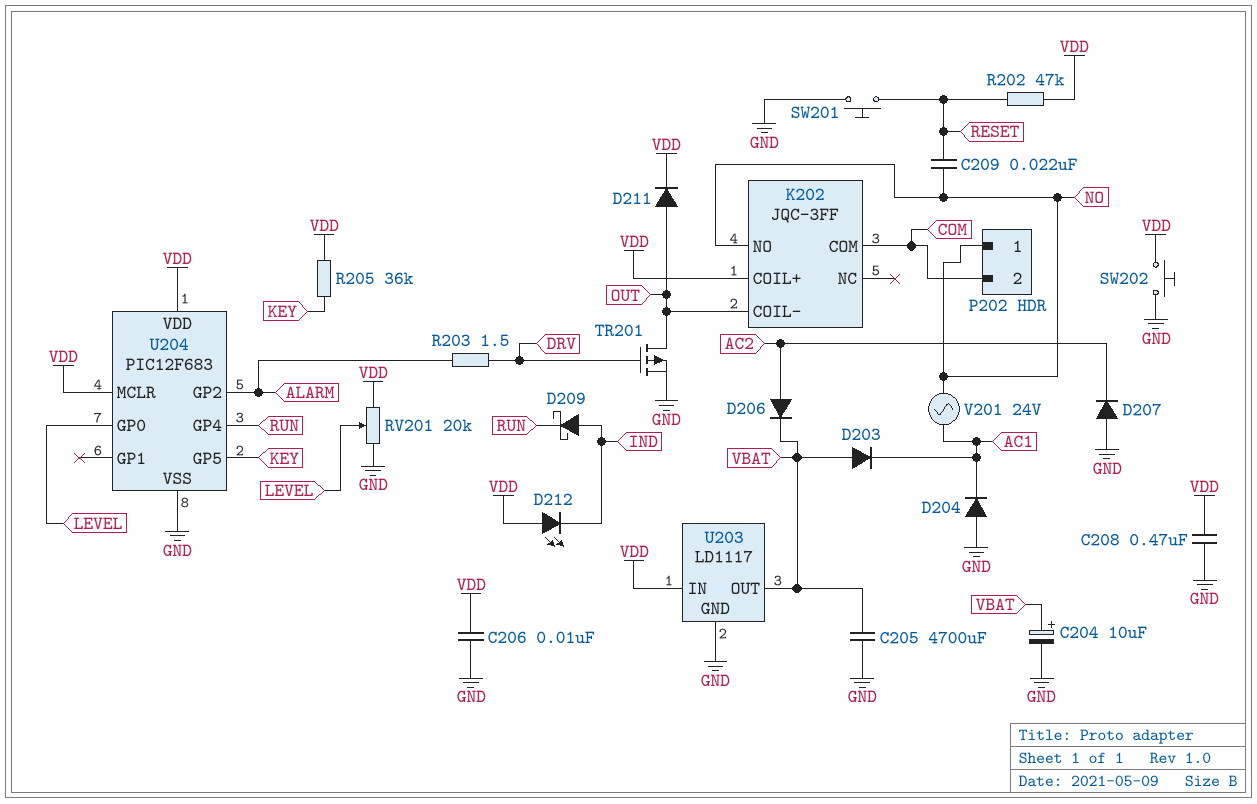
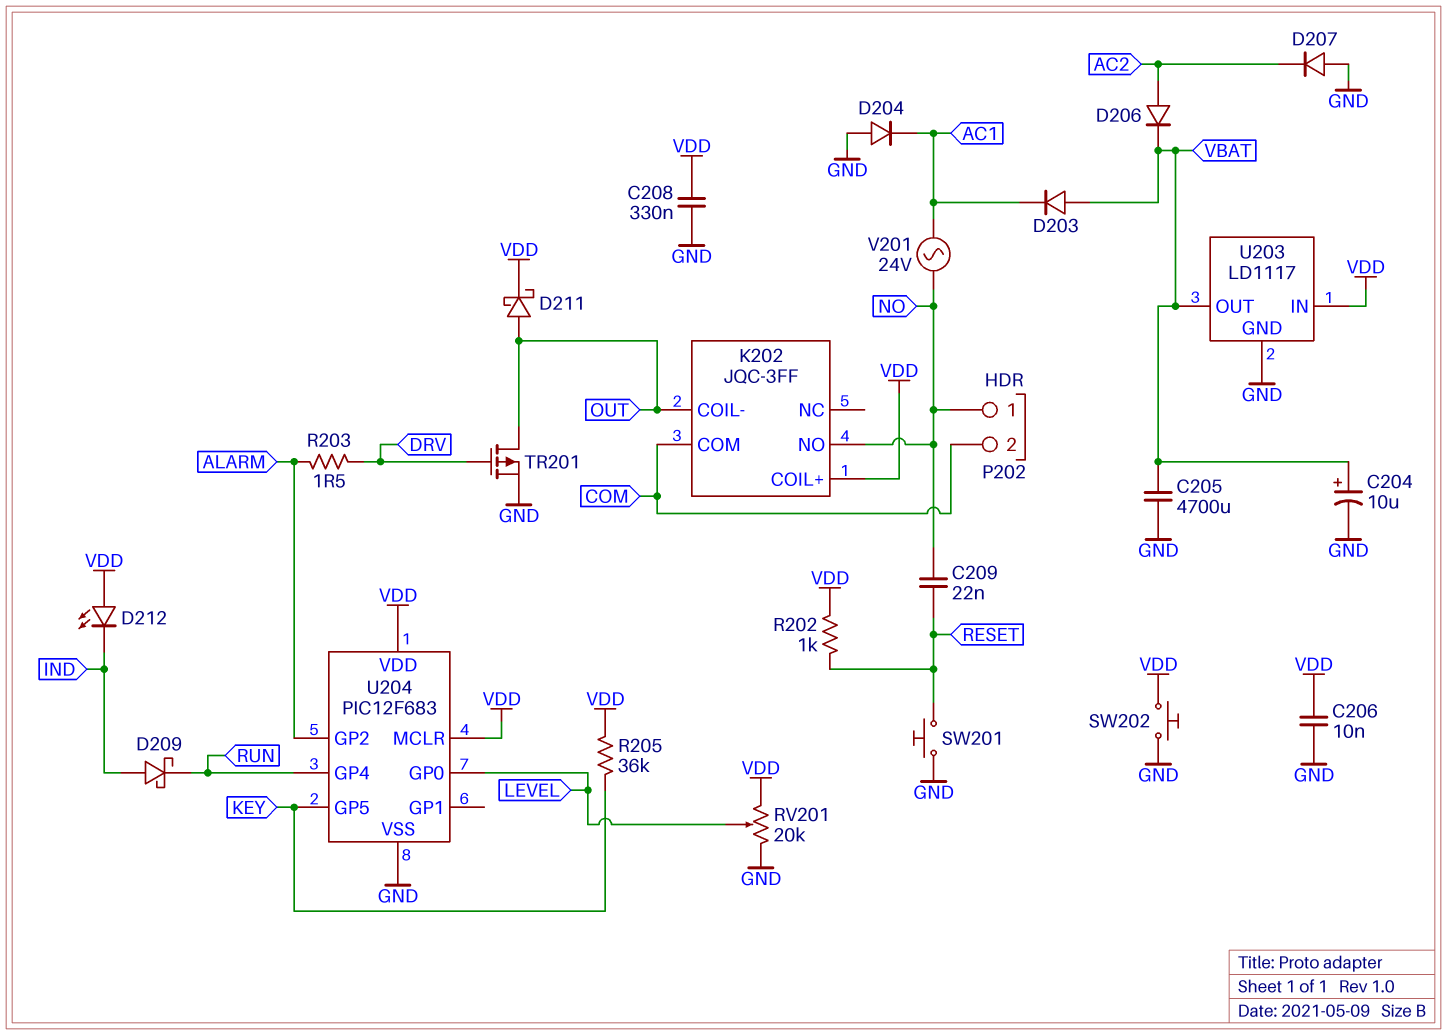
C208: 470nF (GND, VDD) -> 330nF (GND, VDD)
D211: diode (A OUT, K VDD) -> schottky (A OUT, K VDD)
R202: 47k (RESET, VDD) -> 1k (RESET, VDD)

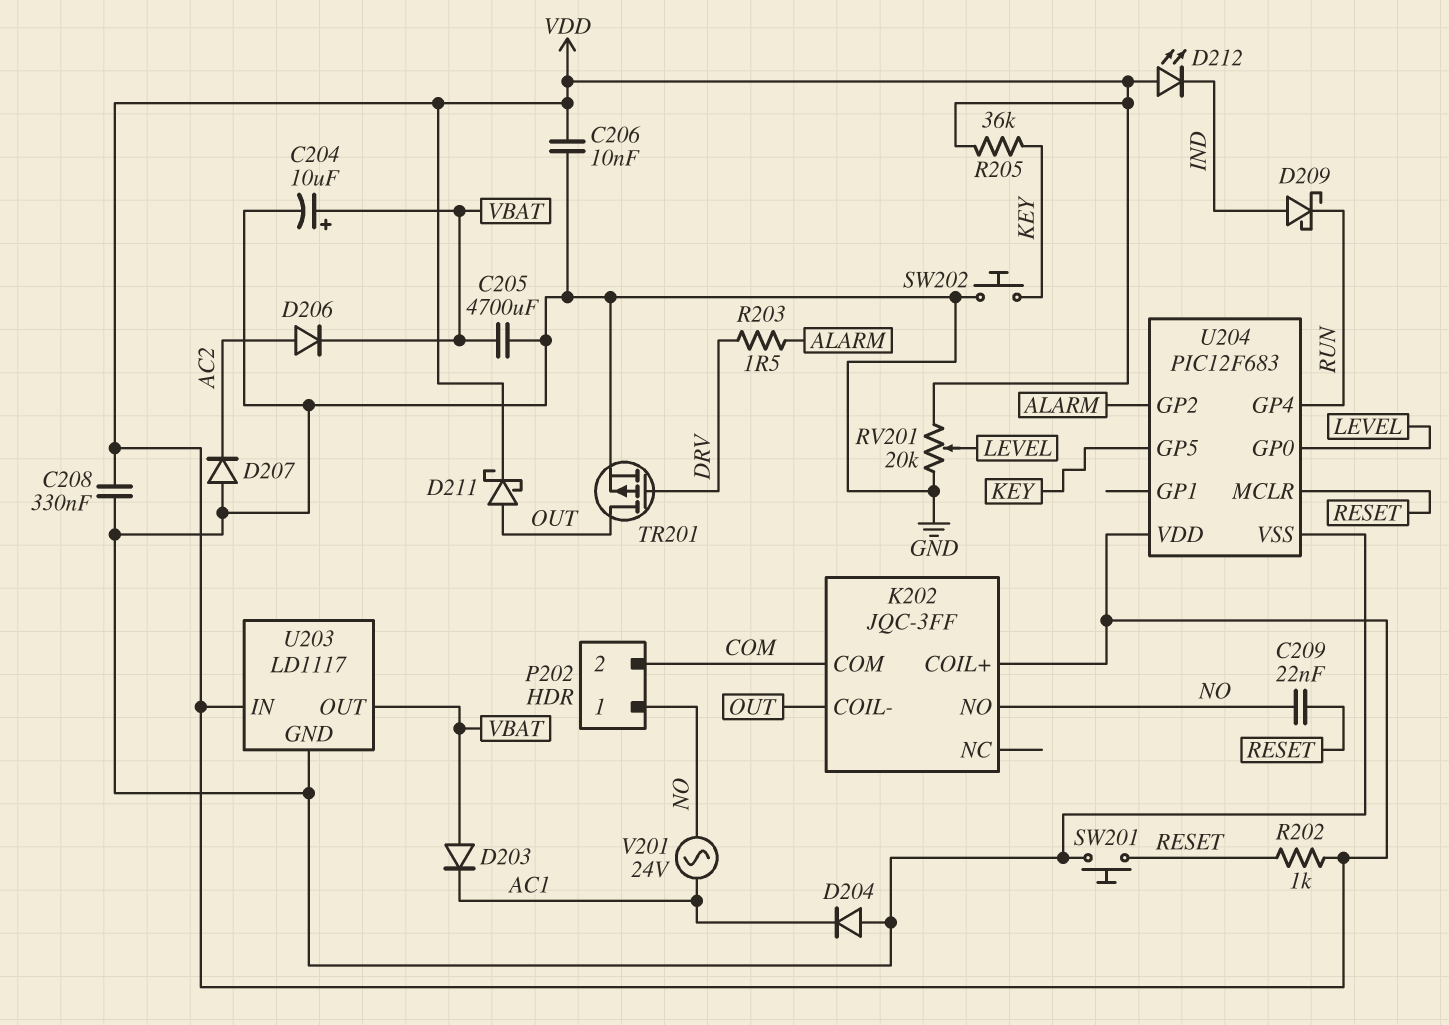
SW202: button (GND, VDD) -> button (GND, KEY)
U204 pin MCLR: VDD -> RESET

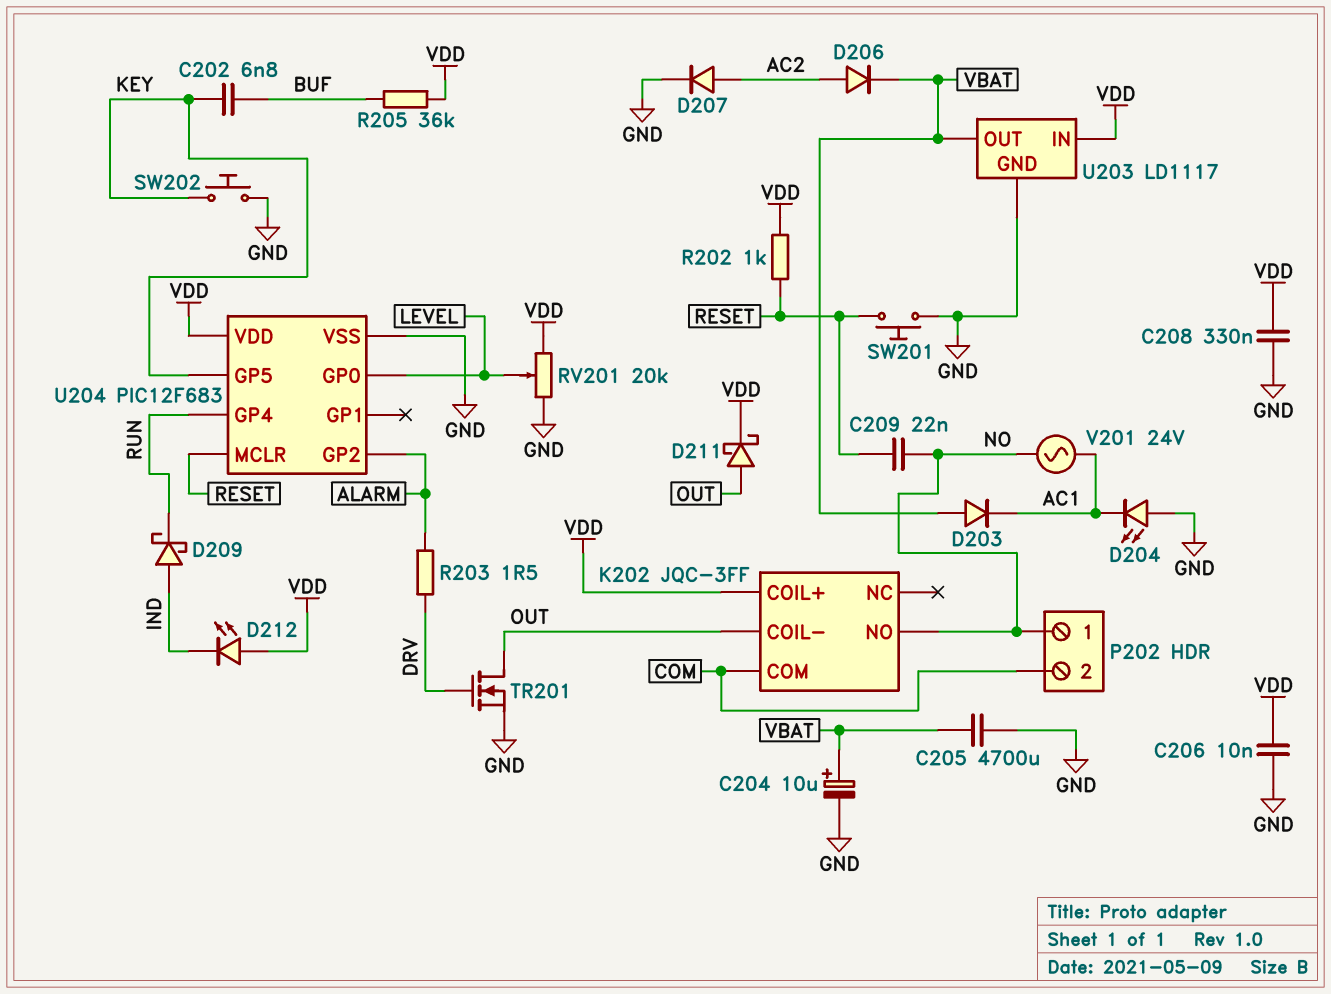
C202: none -> 6.8nF (BUF, KEY)
D204: diode (A GND, K AC1) -> LED (A GND, K AC1)
D207: diode (A GND, K AC2) -> diode (A AC2, K GND)
R205: 36k (KEY, VDD) -> 36k (BUF, VDD)
TR201: PMOS (G DRV, D OUT, S GND) -> NMOS (G DRV, D OUT, S GND)

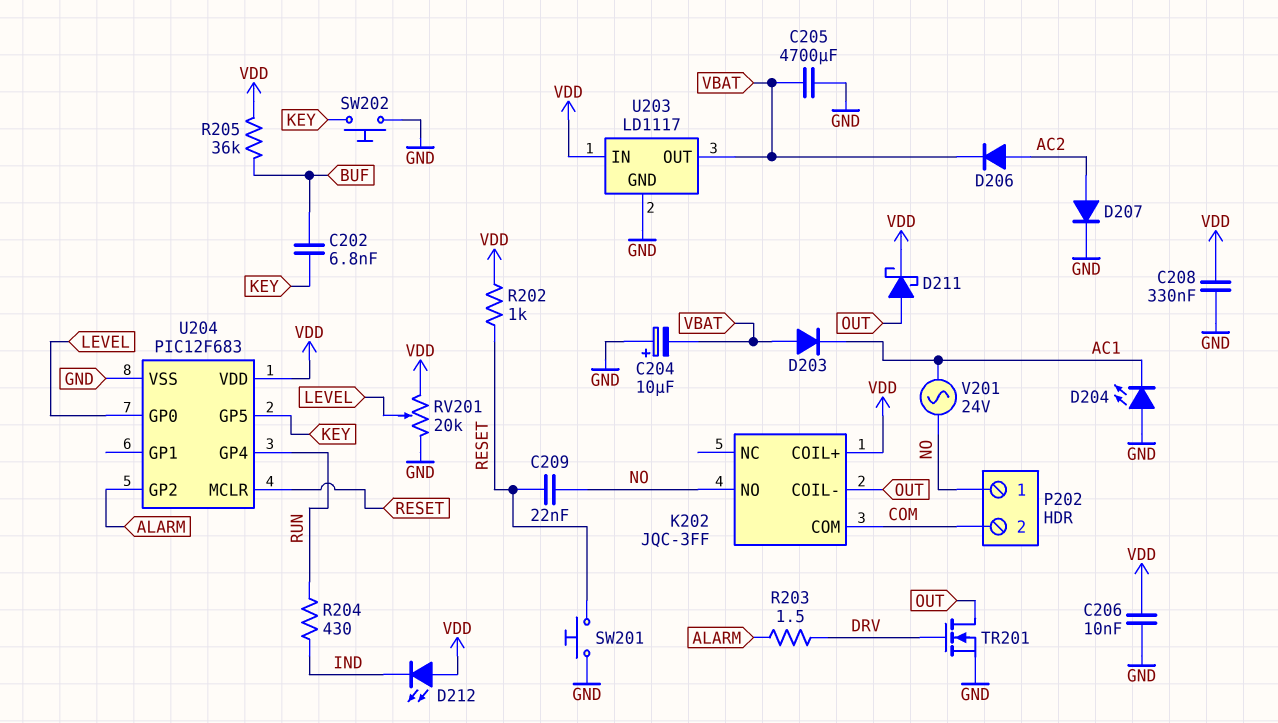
C204: 10uF (plus VBAT, minus GND) -> 10uF (plus GND, minus VBAT)
D209: schottky (A IND, K RUN) -> none
R204: none -> 430 (IND, RUN)

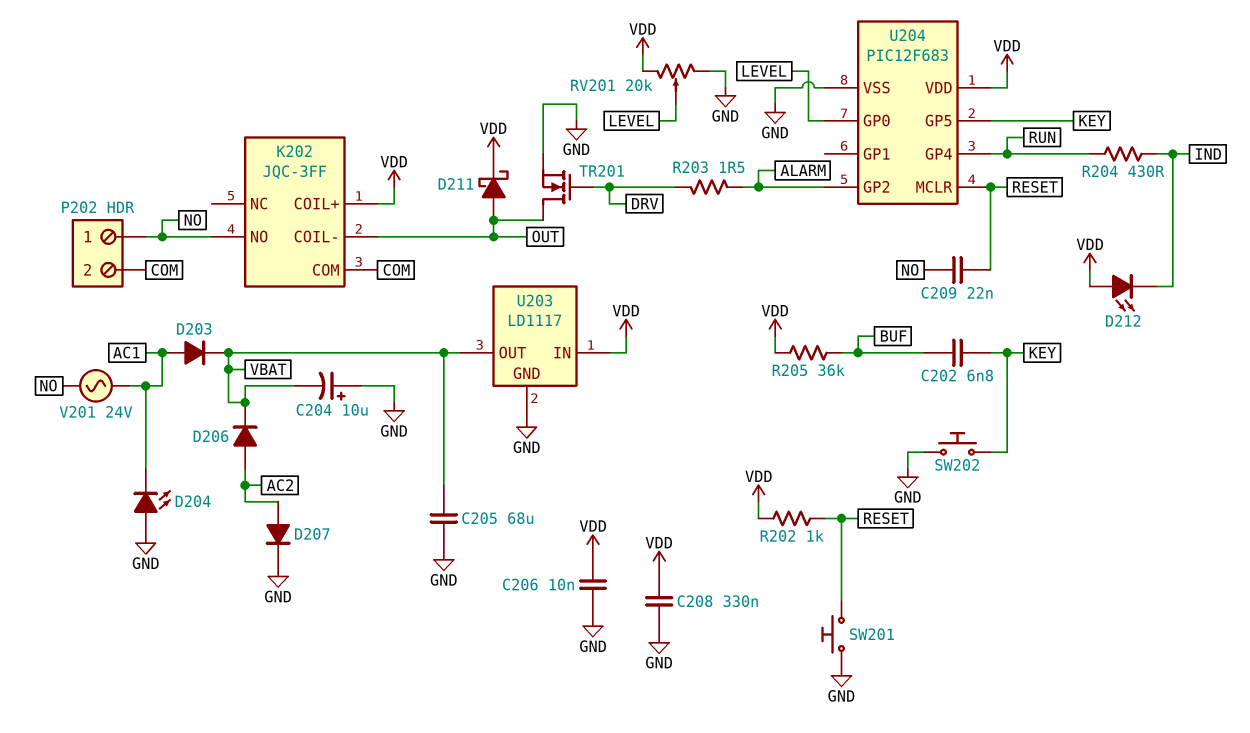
C205: 4700uF (GND, VBAT) -> 68uF (GND, VBAT)
D203: diode (A VBAT, K AC1) -> diode (A AC1, K VBAT)

